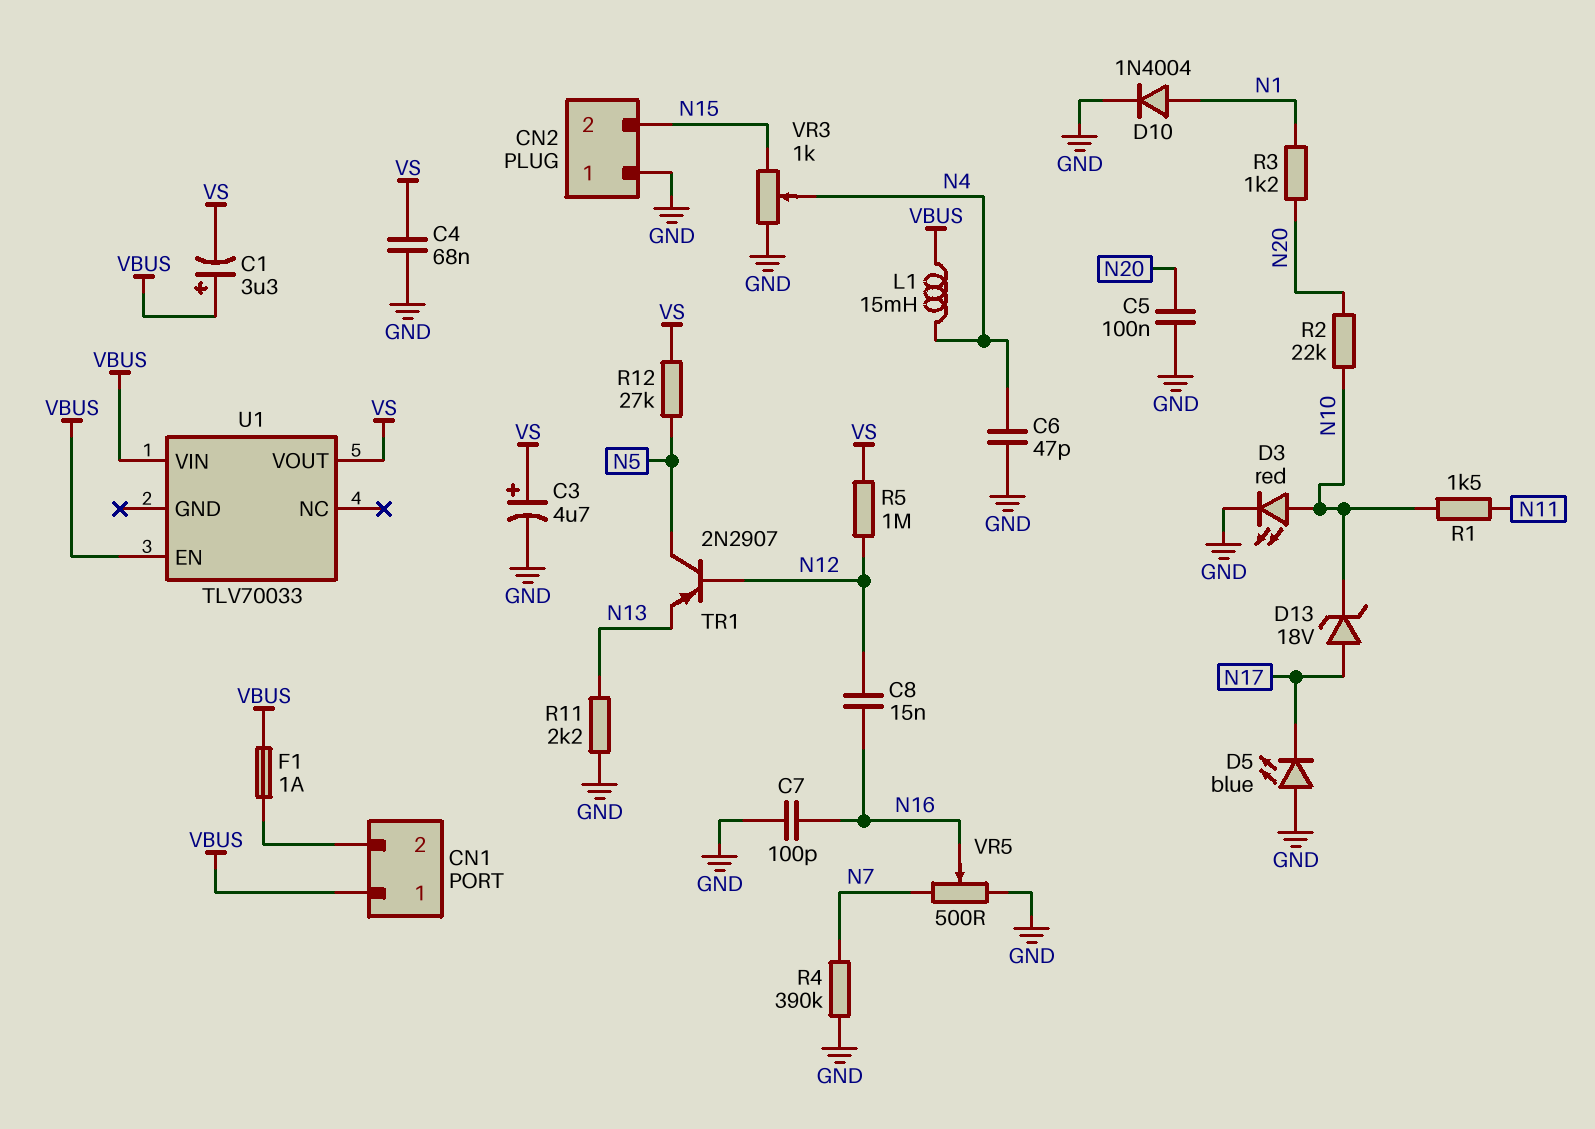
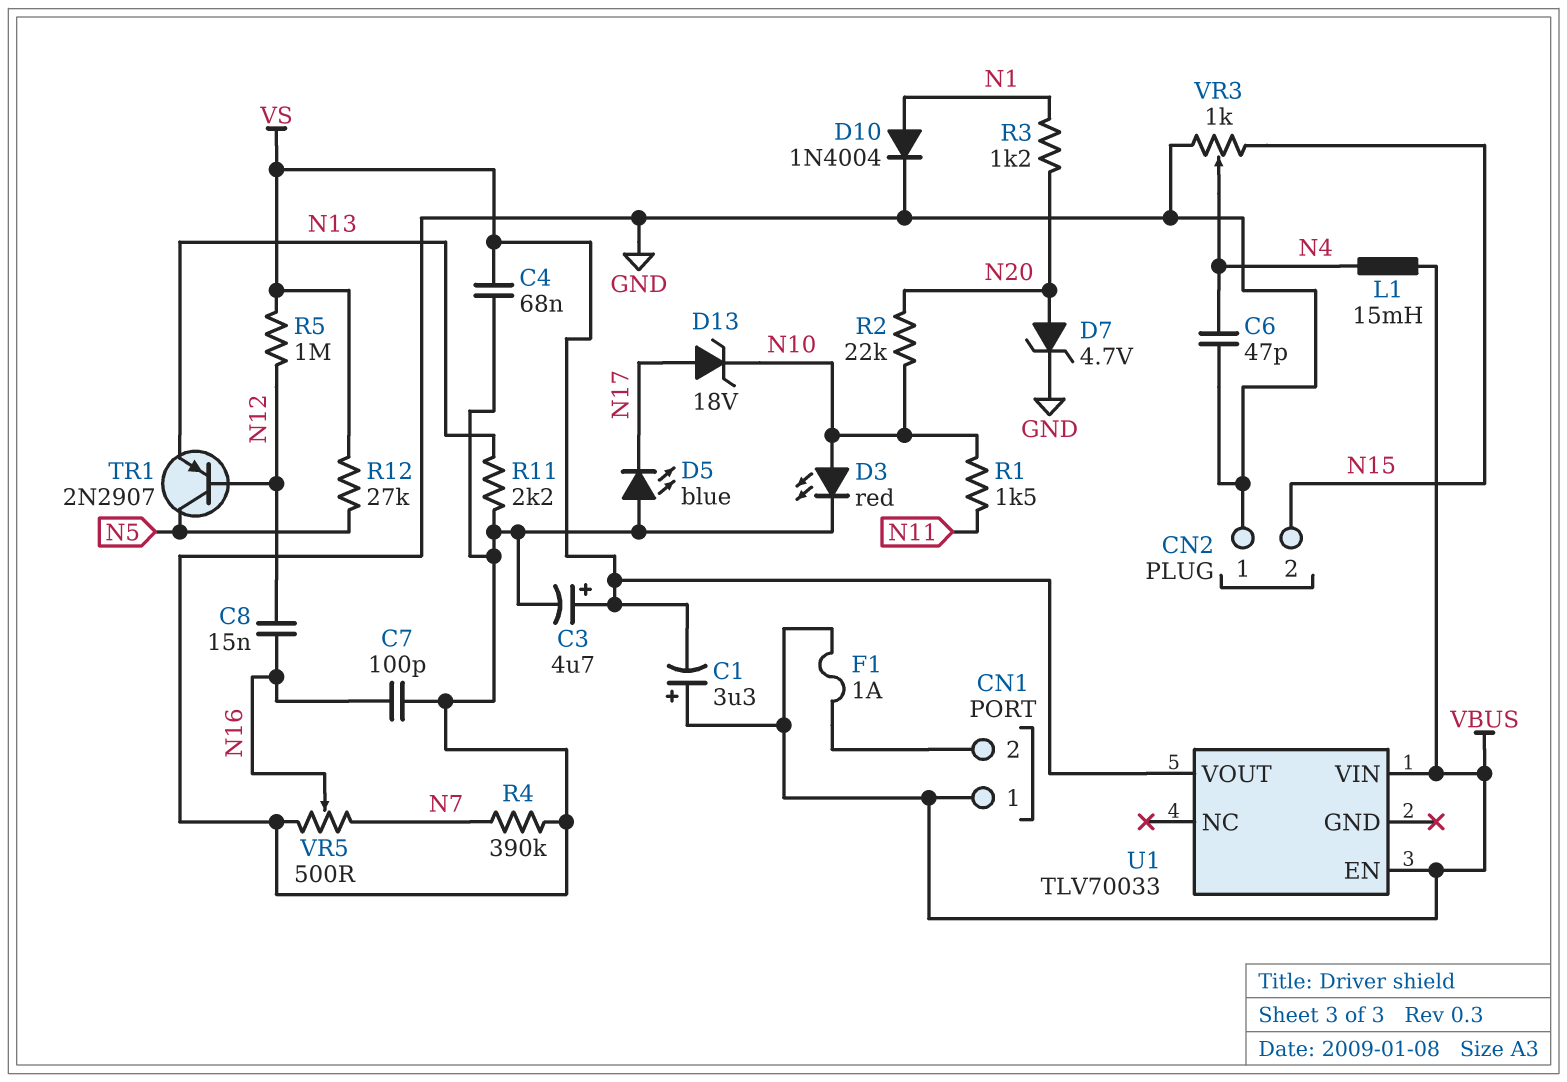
C5: 100nF (GND, N20) -> none
D7: none -> zener 4.7V (A N20, K GND)

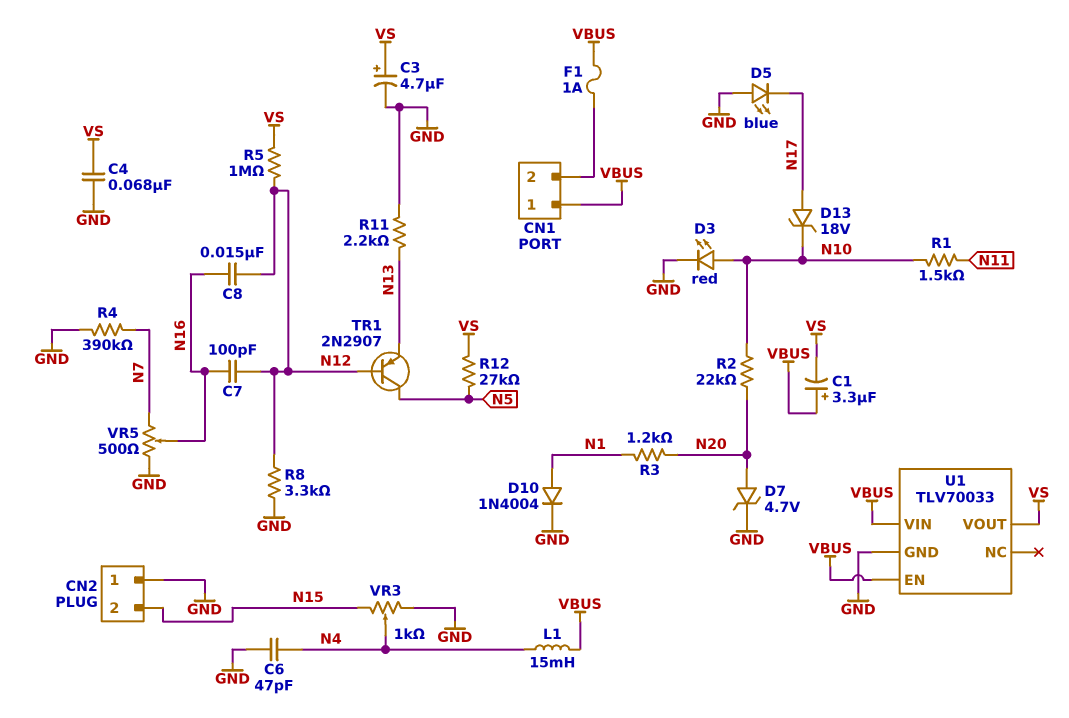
C7: 100pF (GND, N16) -> 100pF (N12, N16)
R8: none -> 3.3k (GND, N12)
U1 pin GND: none -> GND

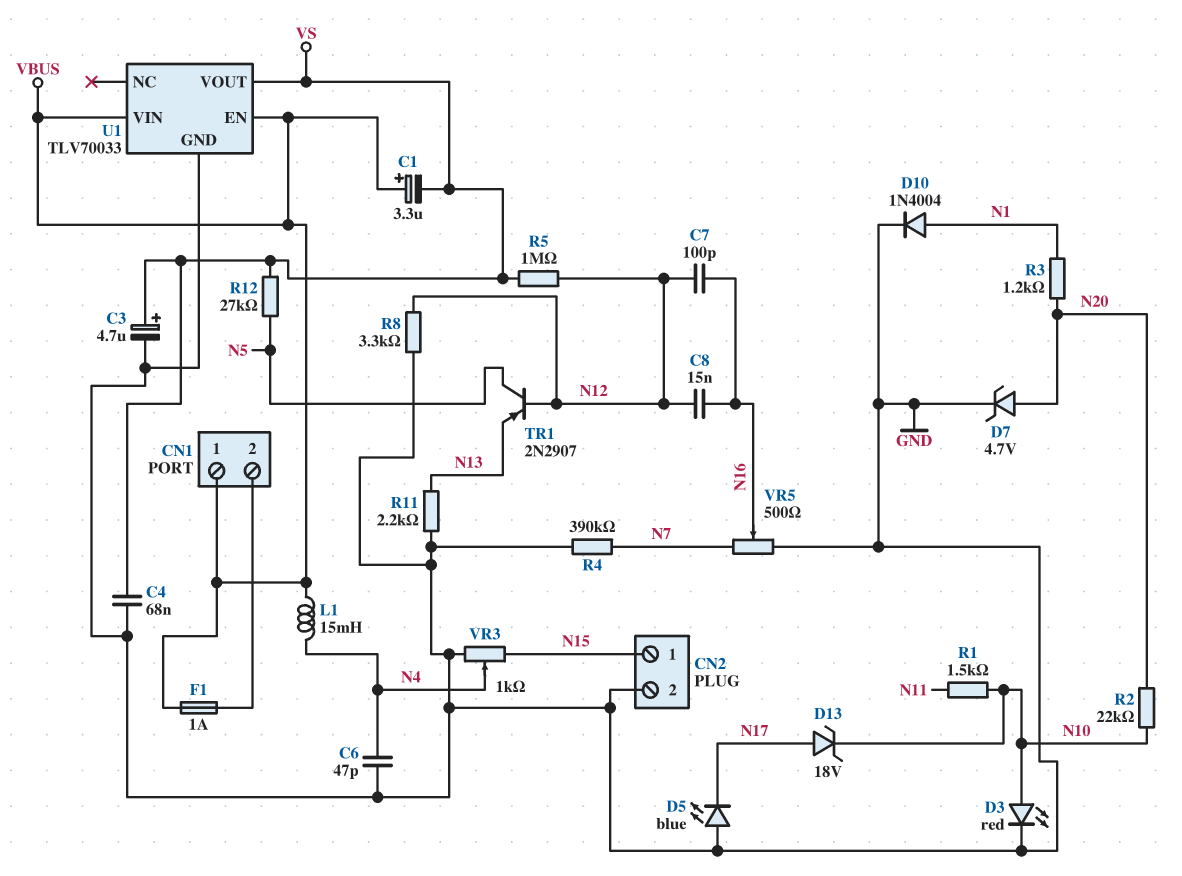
CN2 pin 1: GND -> N15
CN2 pin 2: N15 -> GND

